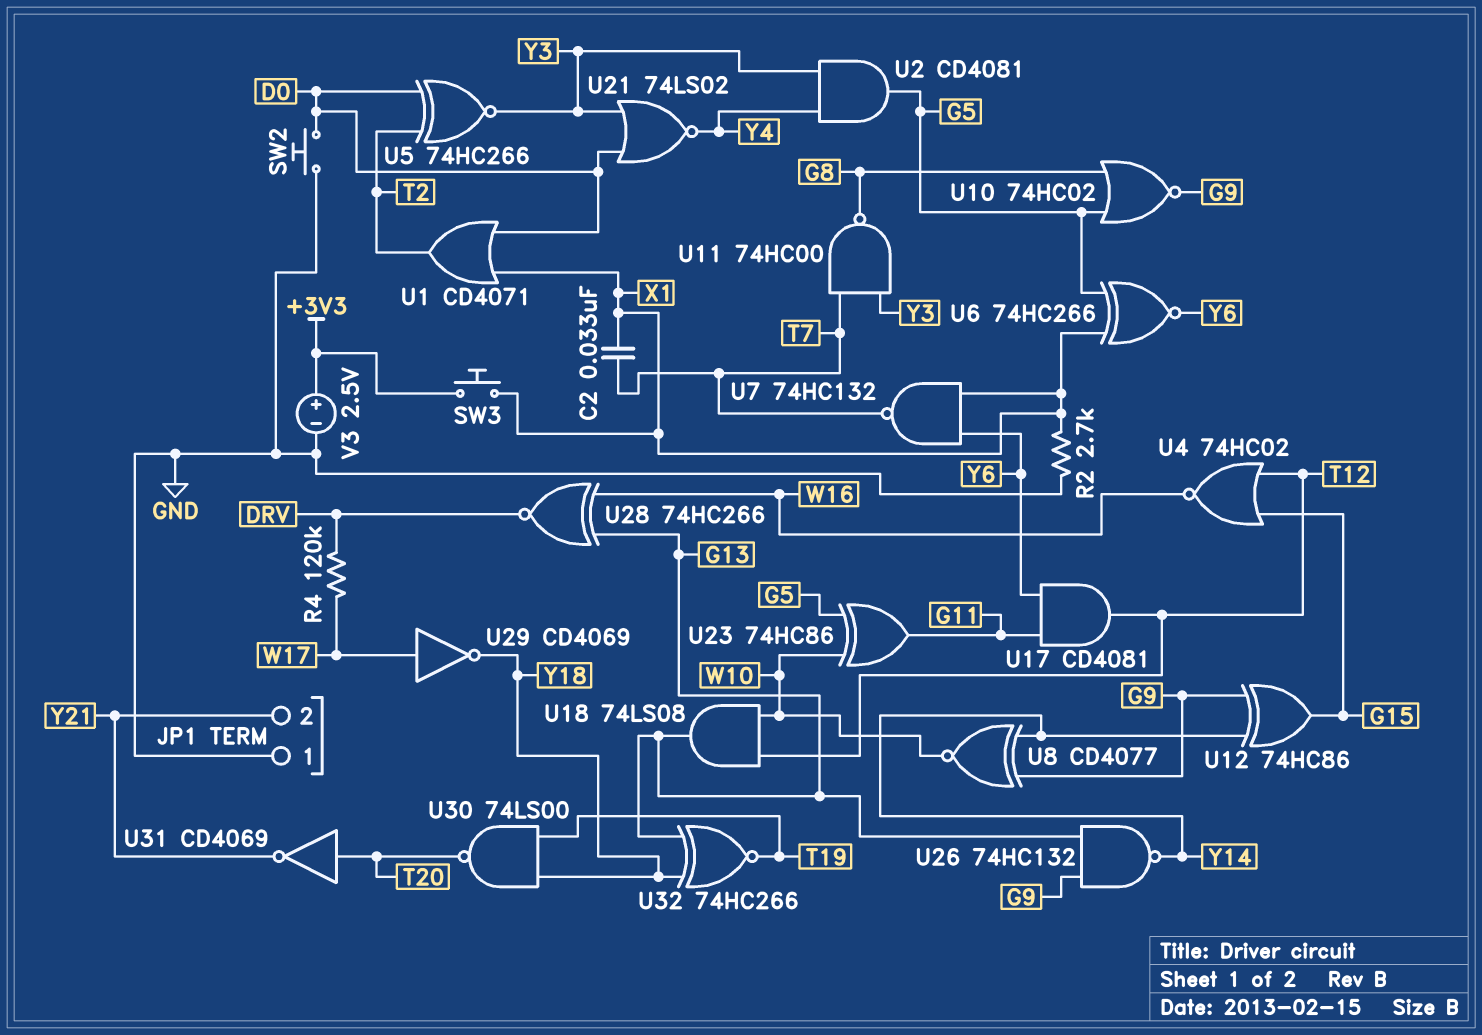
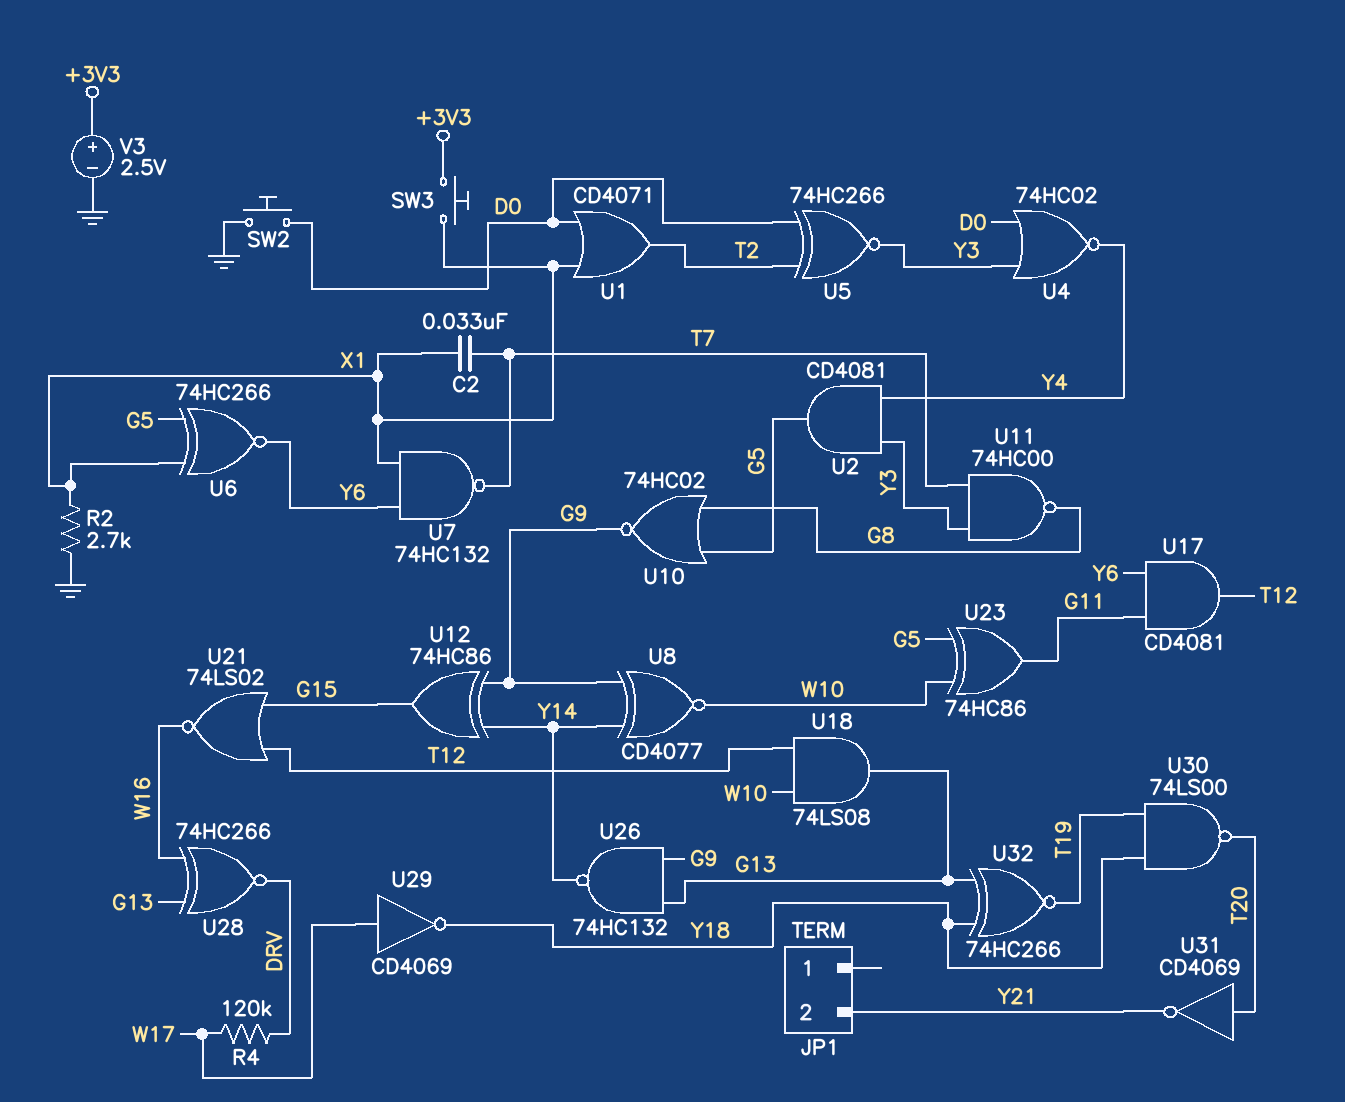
JP1 pin 1: GND -> none
U4: NOR 74HC02 (in G15, in T12, out W16) -> NOR 74HC02 (in D0, in Y3, out Y4)
U21: NOR 74LS02 (in D0, in Y3, out Y4) -> NOR 74LS02 (in G15, in T12, out W16)

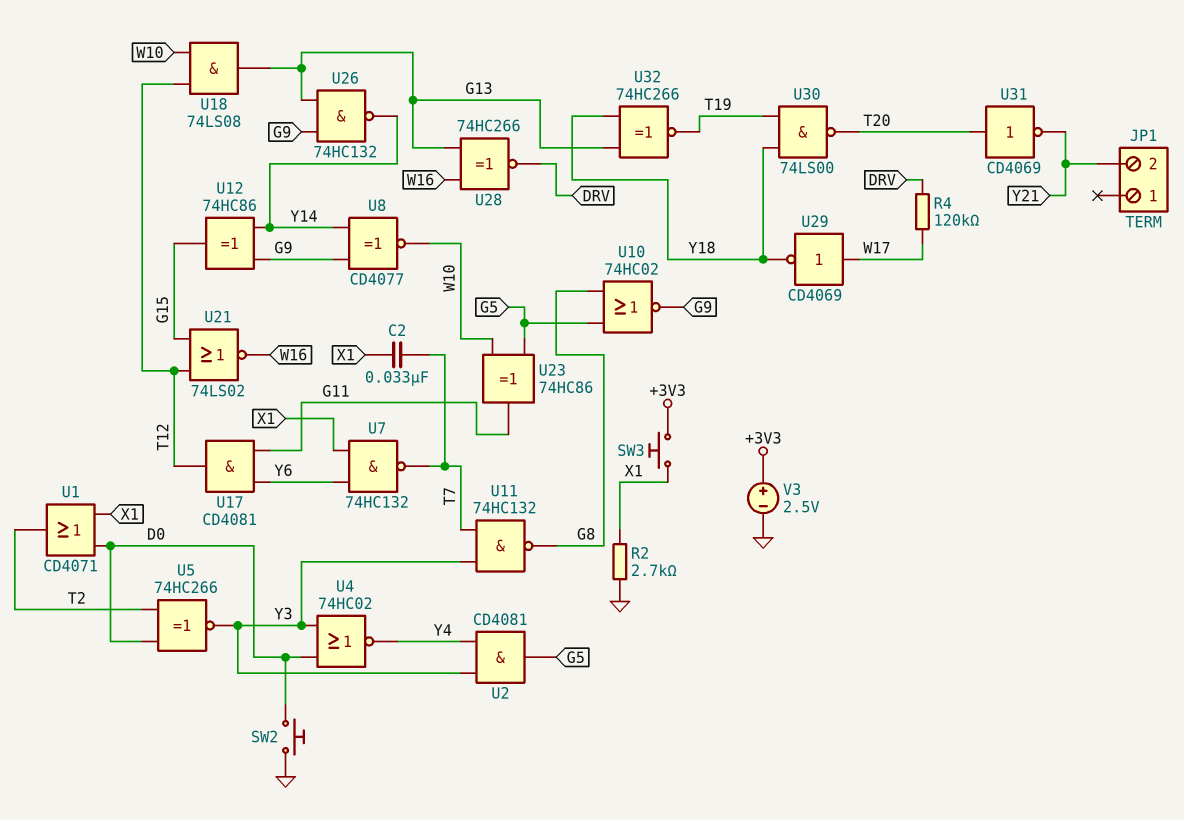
U6: XNOR 74HC266 (in G5, in X1, out Y6) -> none
U11: NAND 74HC00 (in T7, in Y3, out G8) -> NAND 74HC132 (in T7, in Y3, out G8)

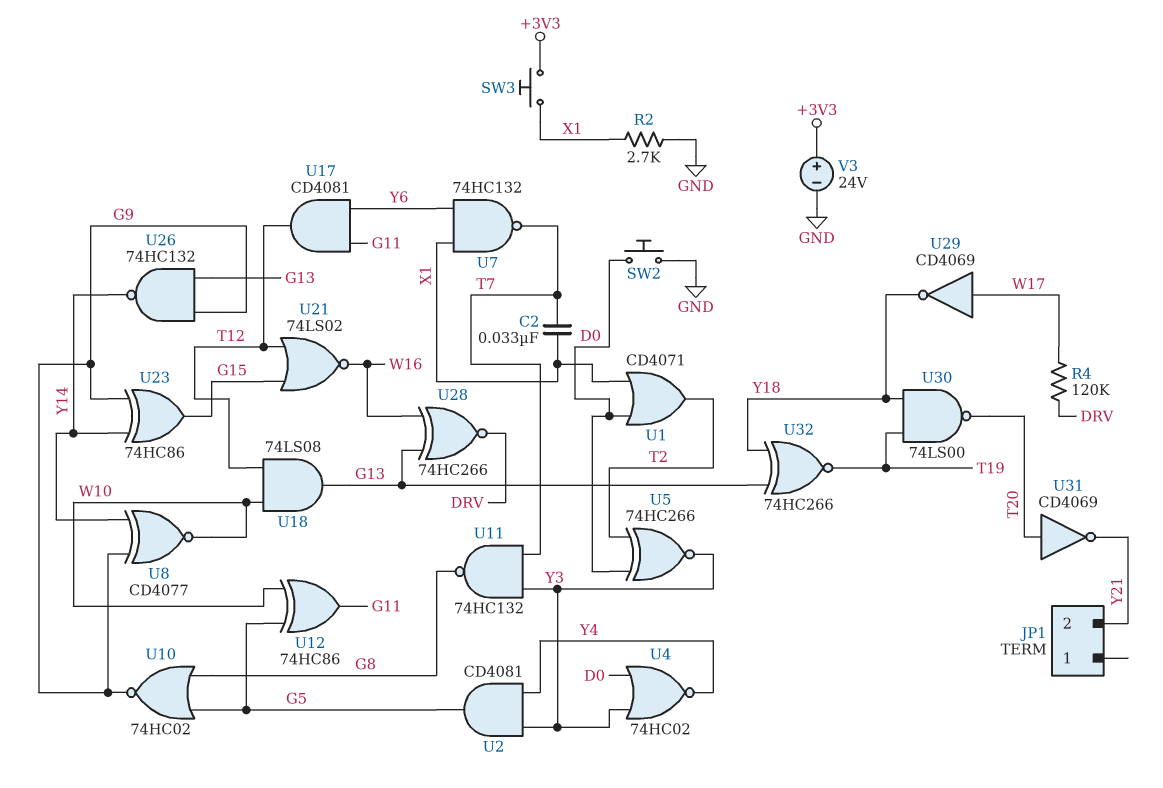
U12: XOR 74HC86 (in G9, in Y14, out G15) -> XOR 74HC86 (in G5, in W10, out G11)
U23: XOR 74HC86 (in G5, in W10, out G11) -> XOR 74HC86 (in G9, in Y14, out G15)
V3: 2.5V (plus +3V3, minus GND) -> 24V (plus +3V3, minus GND)

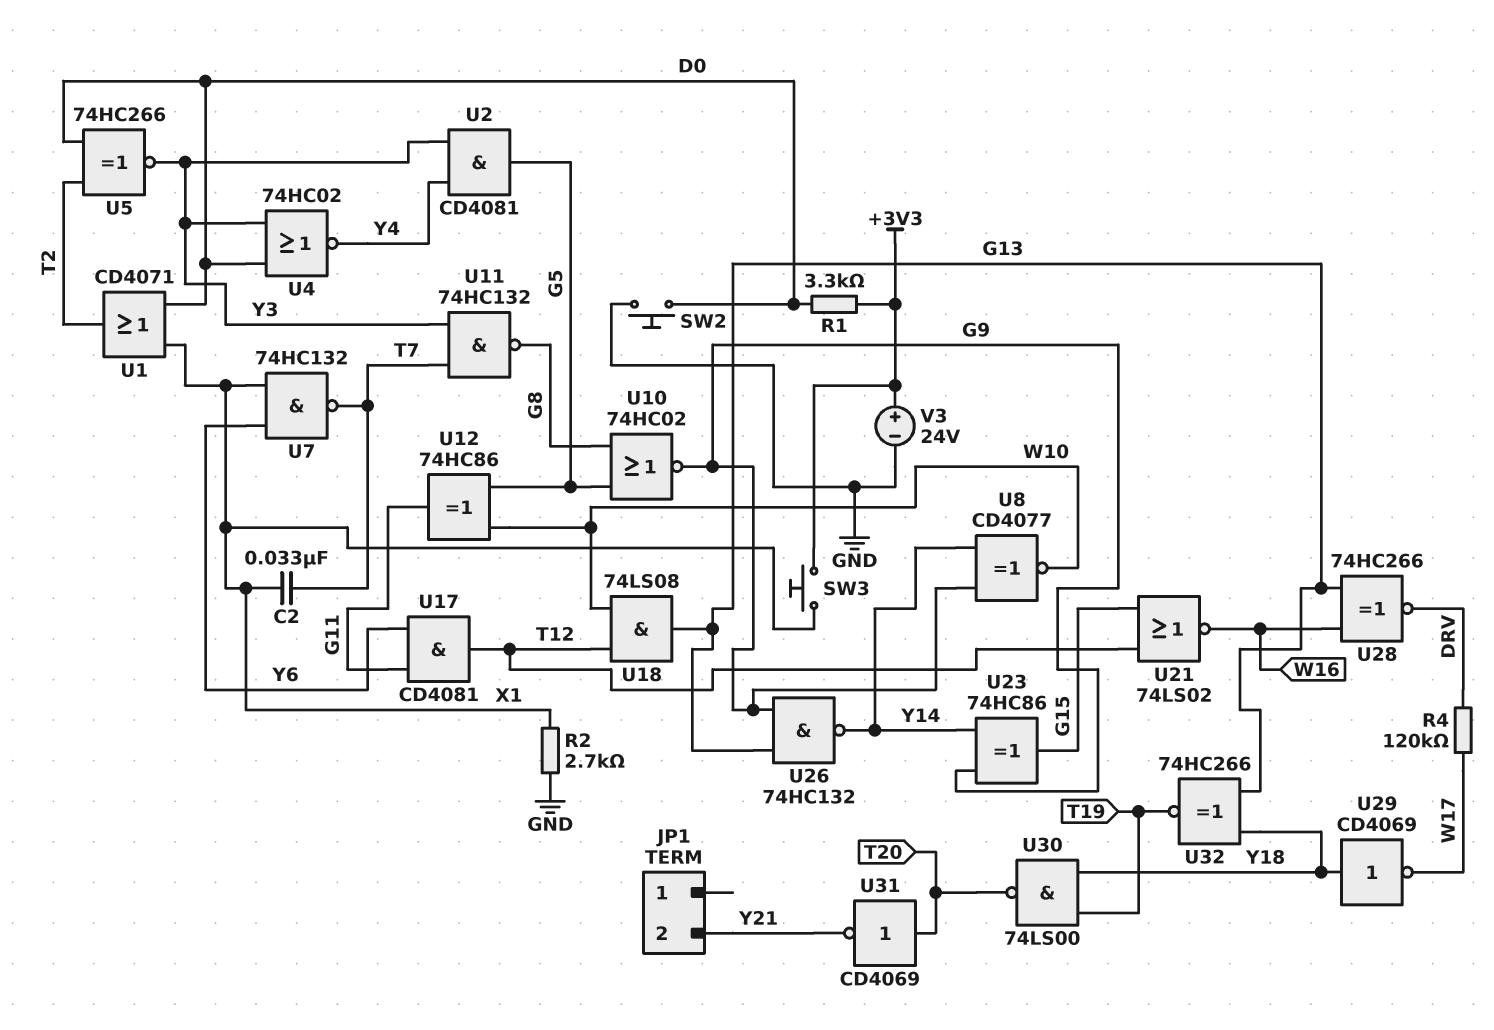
R1: none -> 3.3k (+3V3, D0)
U29: NOT CD4069 (in W17, out Y18) -> NOT CD4069 (in Y18, out W17)

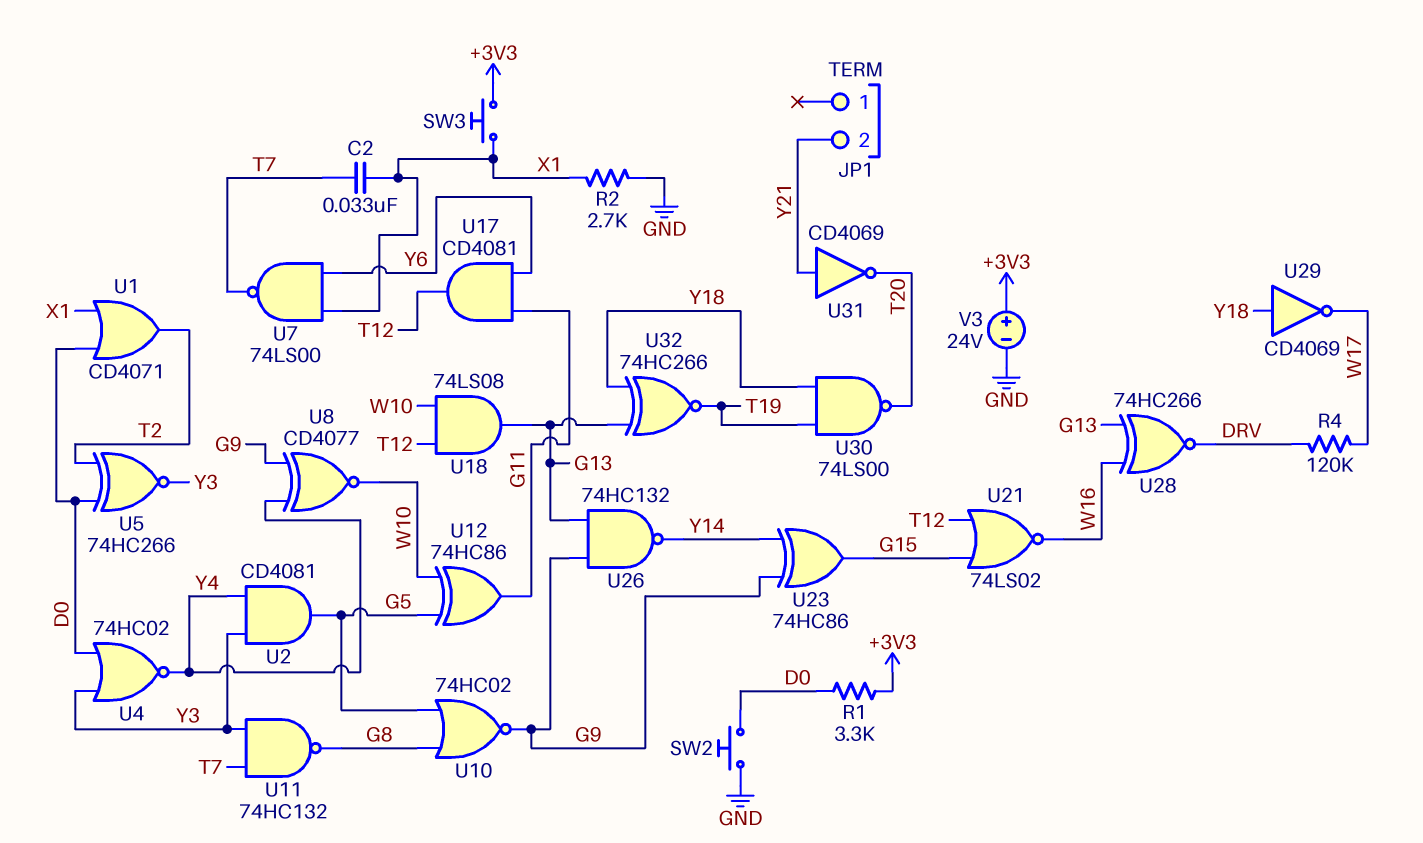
U7: NAND 74HC132 (in X1, in Y6, out T7) -> NAND 74LS00 (in X1, in Y6, out T7)
U8: XNOR CD4077 (in G9, in Y14, out W10) -> XNOR CD4077 (in G9, in Y4, out W10)
U31: NOT CD4069 (in T20, out Y21) -> NOT CD4069 (in Y21, out T20)

